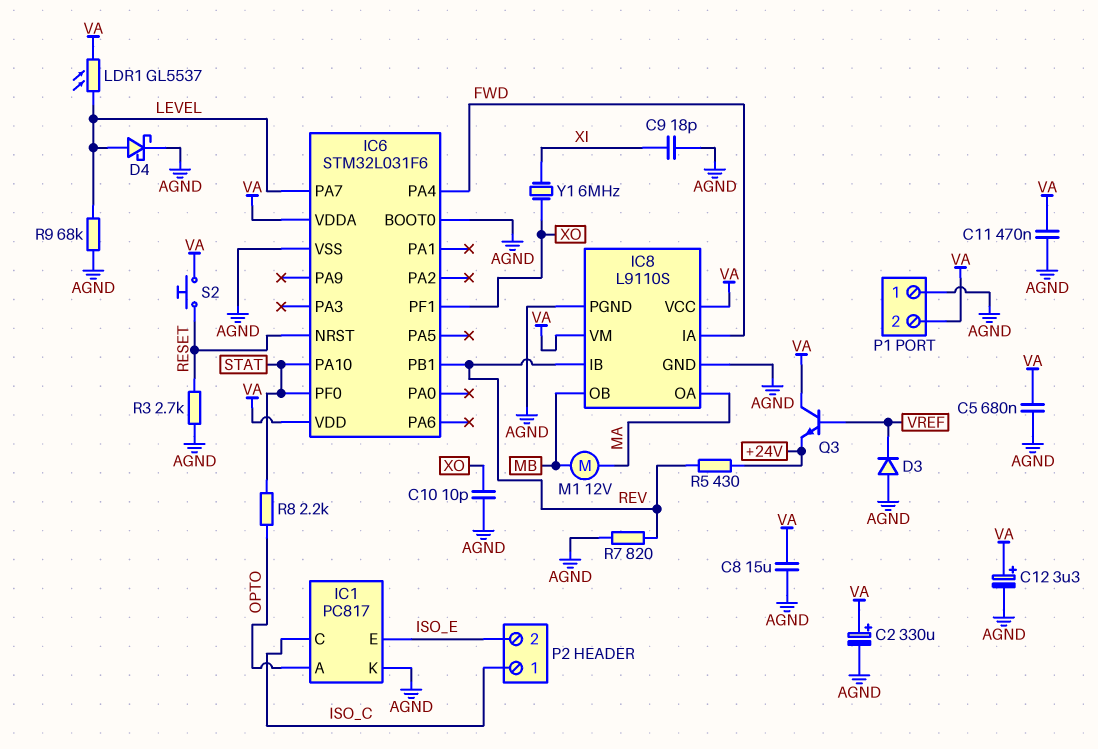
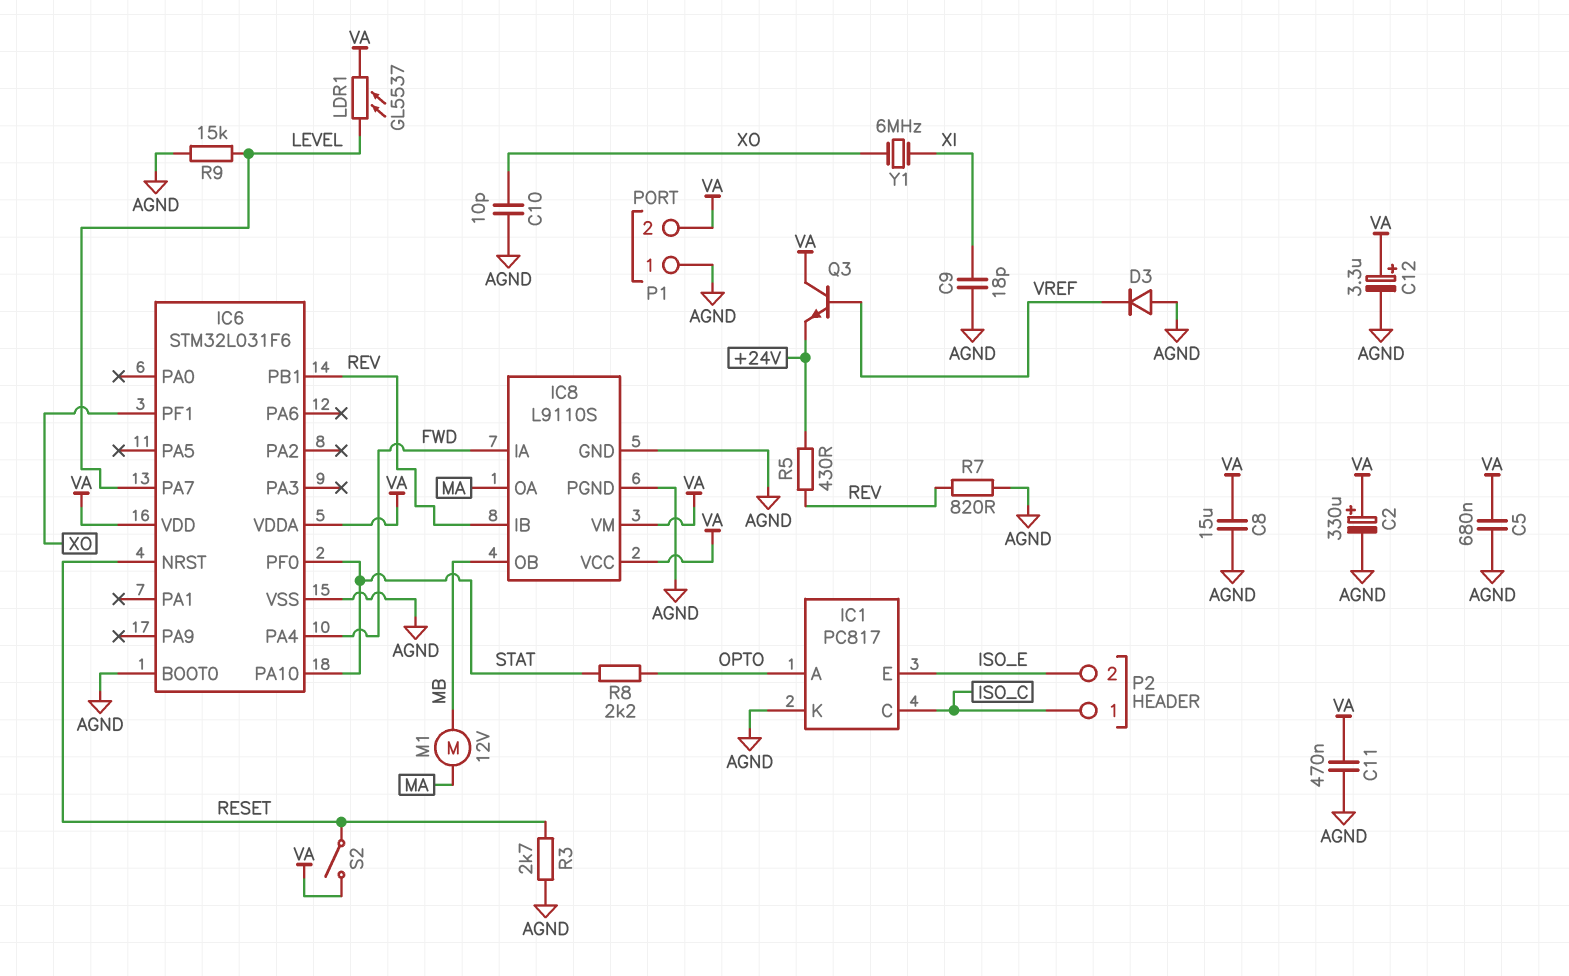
D4: schottky (A LEVEL, K AGND) -> none
R9: 68k (AGND, LEVEL) -> 15k (AGND, LEVEL)
S2: button (RESET, VA) -> switch (RESET, VA)

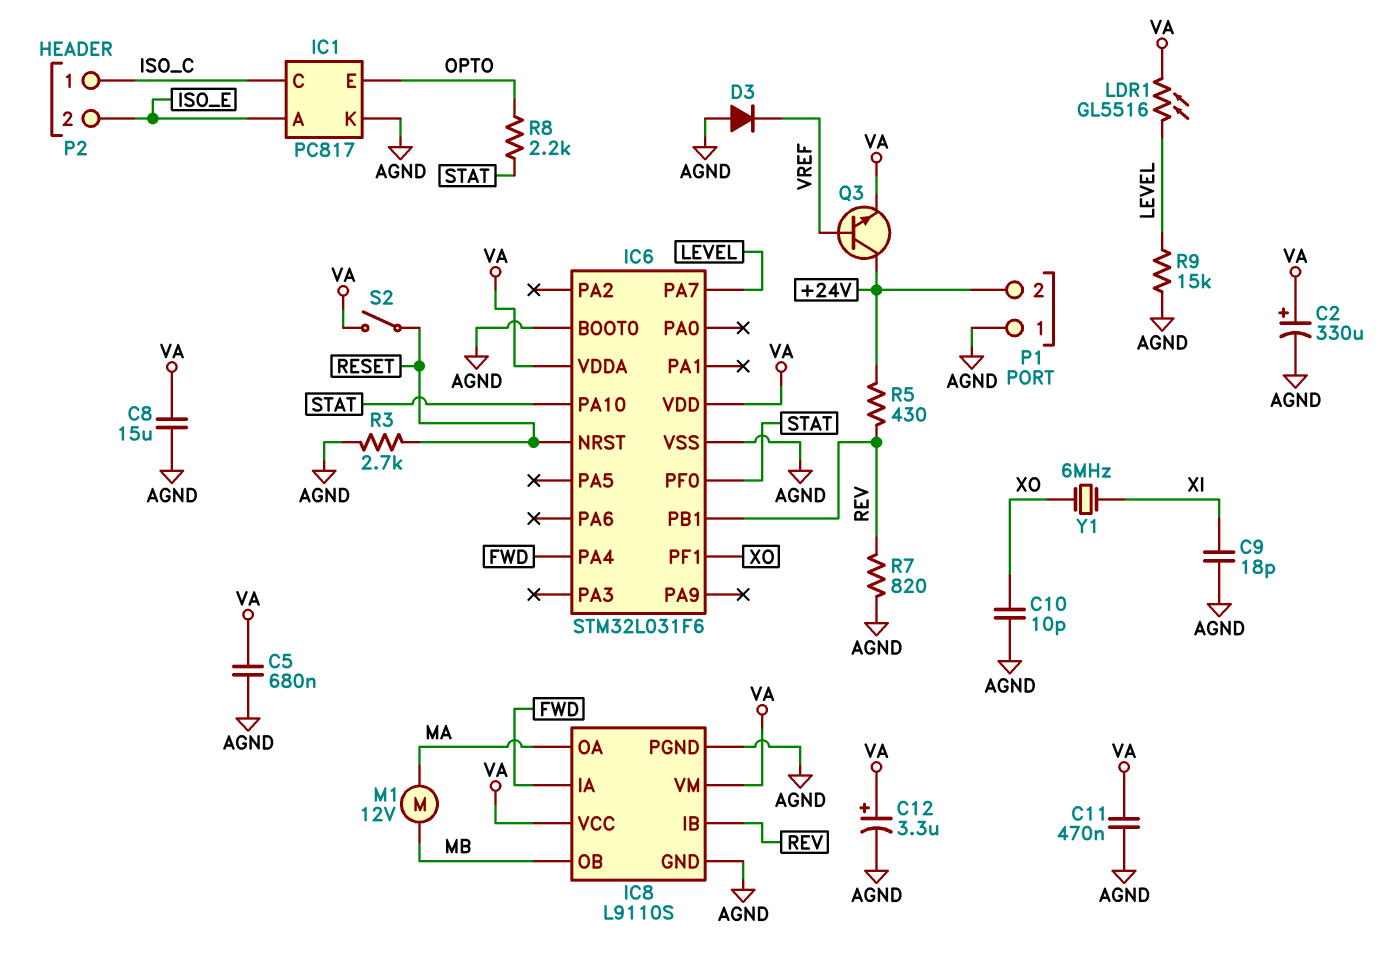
IC1 pin A: OPTO -> ISO_E
IC1 pin E: ISO_E -> OPTO
LDR1: GL5537 (LEVEL, VA) -> GL5516 (LEVEL, VA)
P1 pin 2: VA -> +24V
Q3: NPN (B VREF, C VA, E +24V) -> NPN (B VREF, C +24V, E VA)

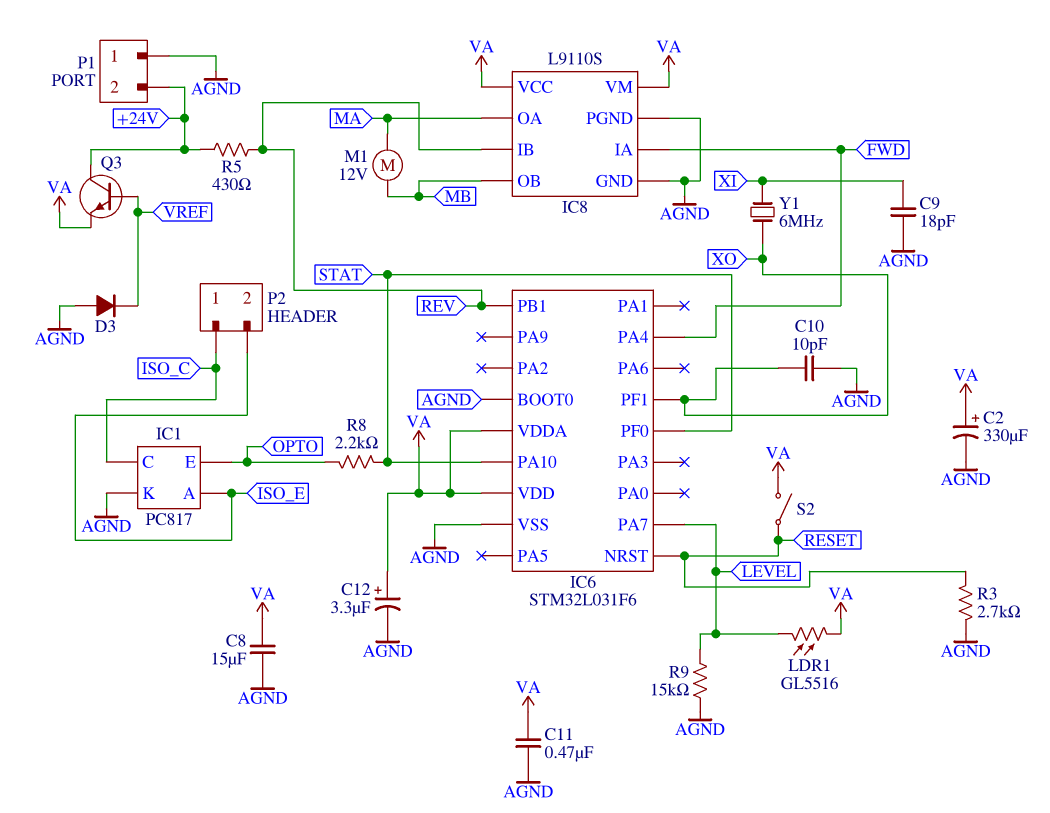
C5: 680nF (AGND, VA) -> none
R7: 820 (AGND, REV) -> none

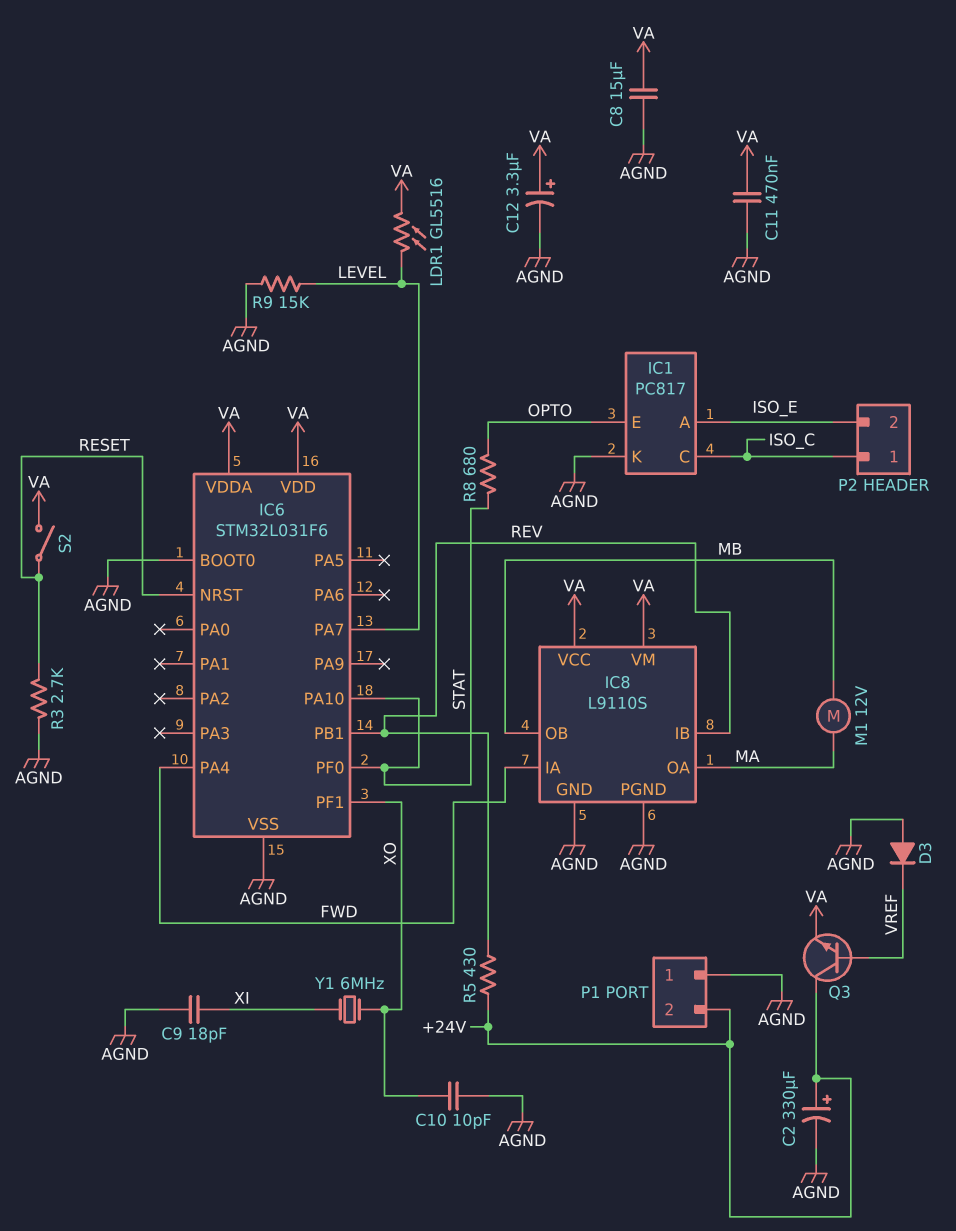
C2: 330uF (plus VA, minus AGND) -> 330uF (plus +24V, minus AGND)
R8: 2.2k (OPTO, STAT) -> 680 (OPTO, STAT)

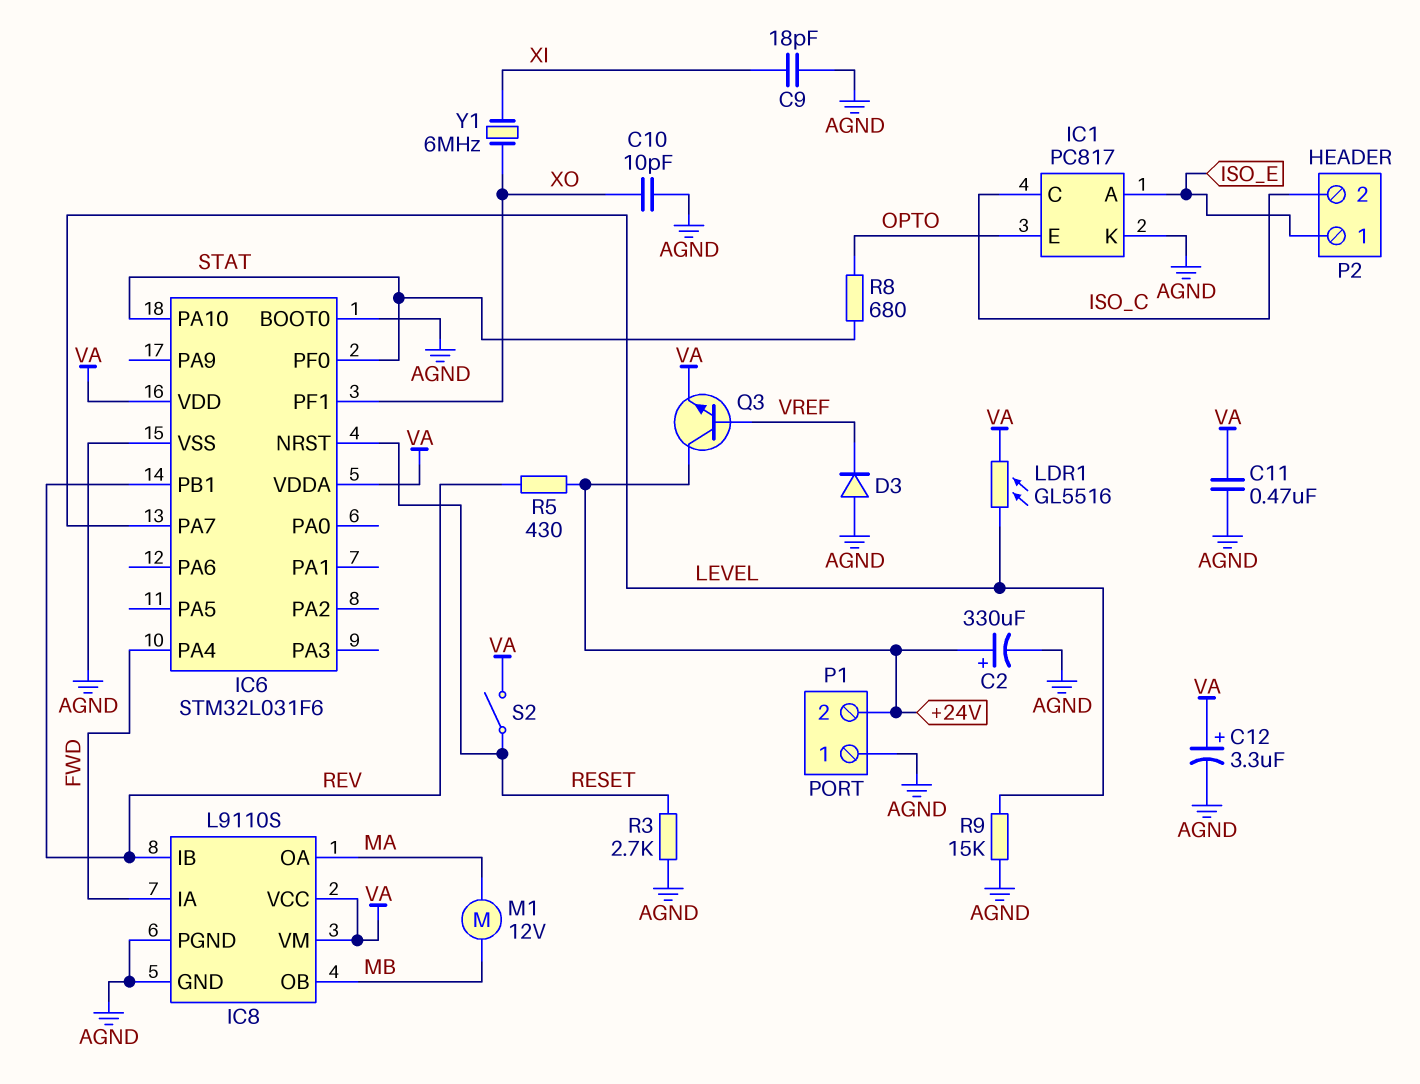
C8: 15uF (AGND, VA) -> none
P2 pin 1: ISO_C -> ISO_E
P2 pin 2: ISO_E -> ISO_C

